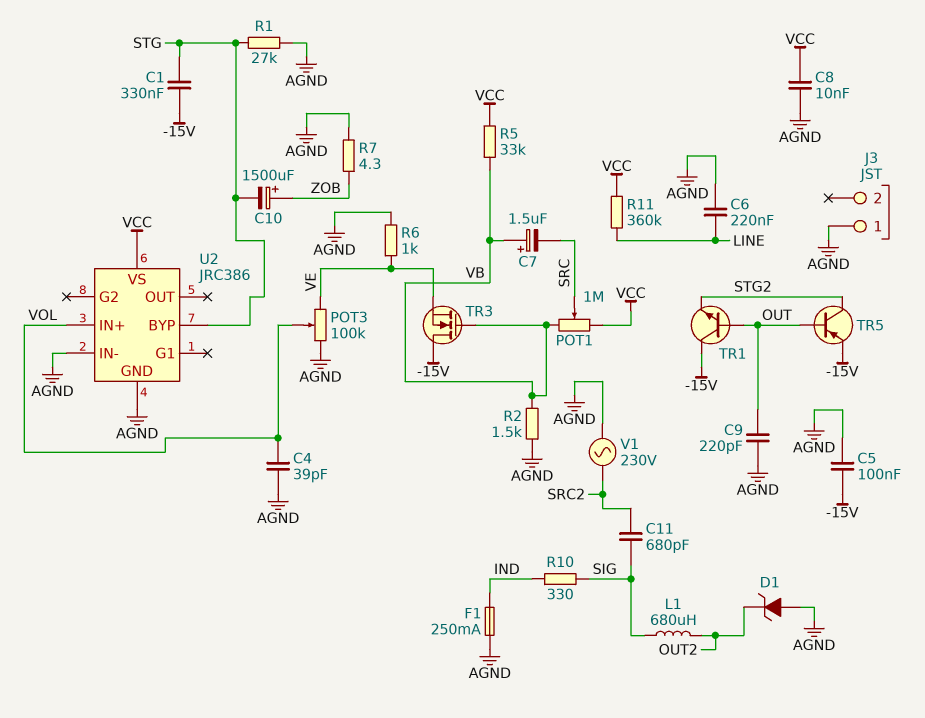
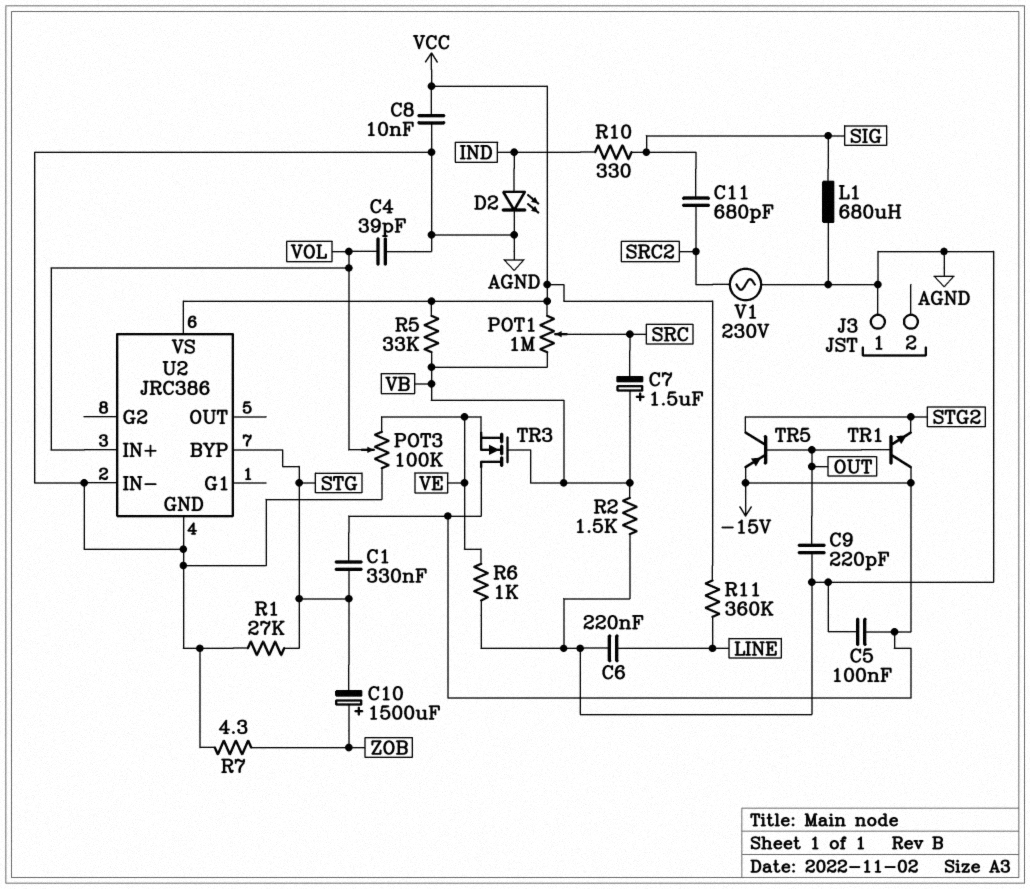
D1: zener (A AGND, K OUT2) -> none
D2: none -> LED (A IND, K AGND)
F1: 250mA (AGND, IND) -> none
L1: 680uH (OUT2, SIG) -> 680uH (AGND, SIG)

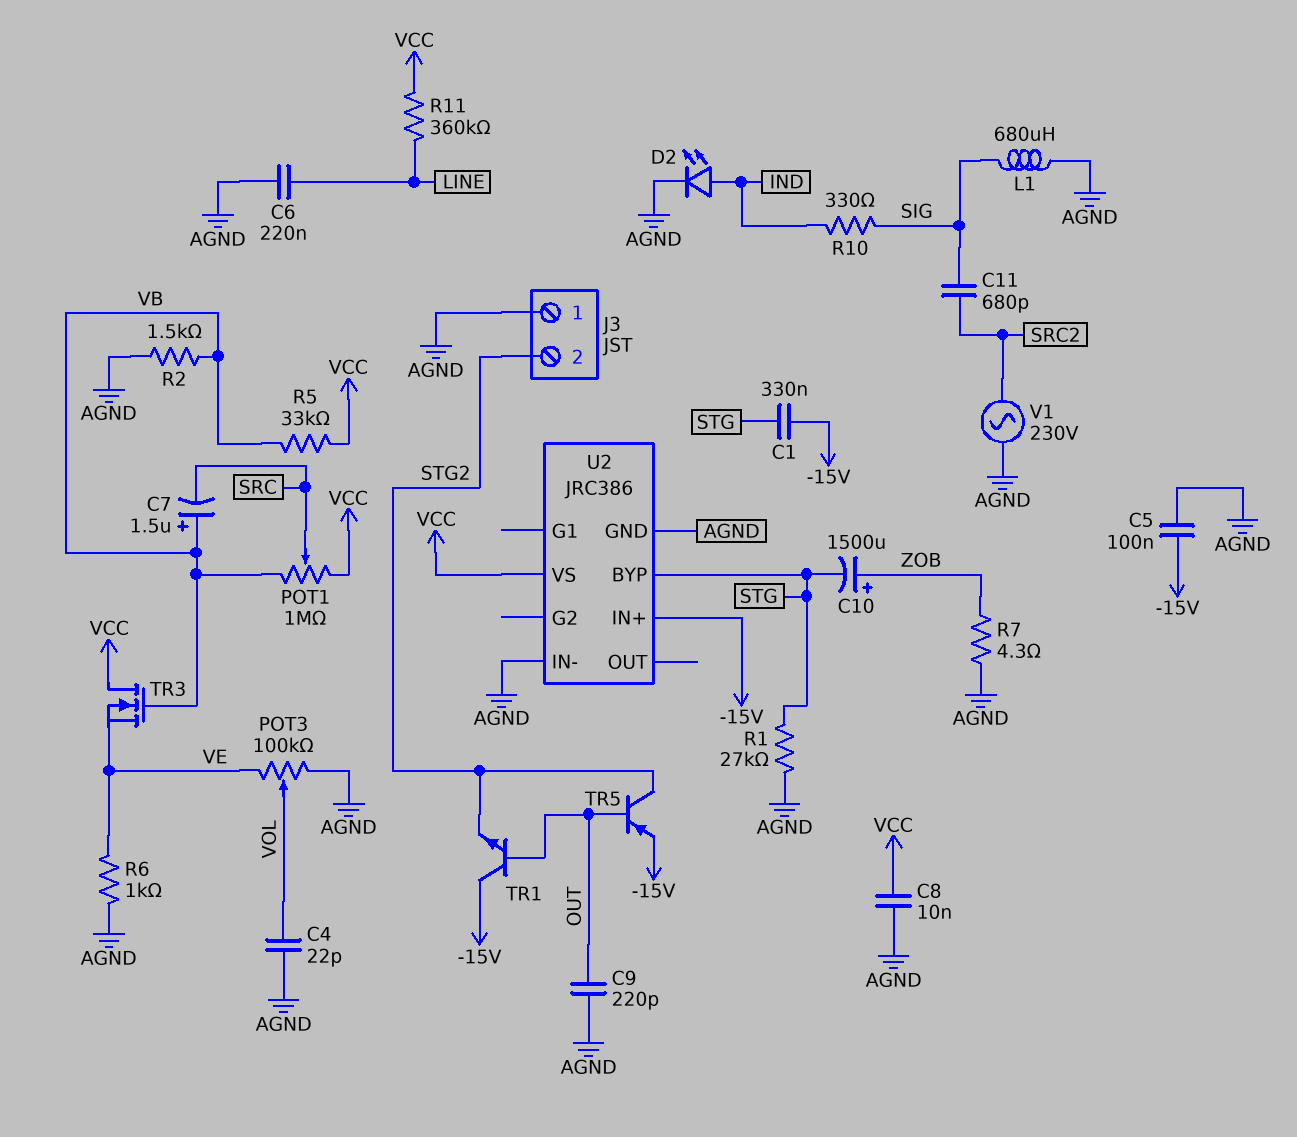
C4: 39pF (AGND, VOL) -> 22pF (AGND, VOL)
J3 pin 2: none -> STG2
TR3: NMOS (G VB, D -15V, S VE) -> NMOS (G VB, D VCC, S VE)
U2 pin IN+: VOL -> -15V

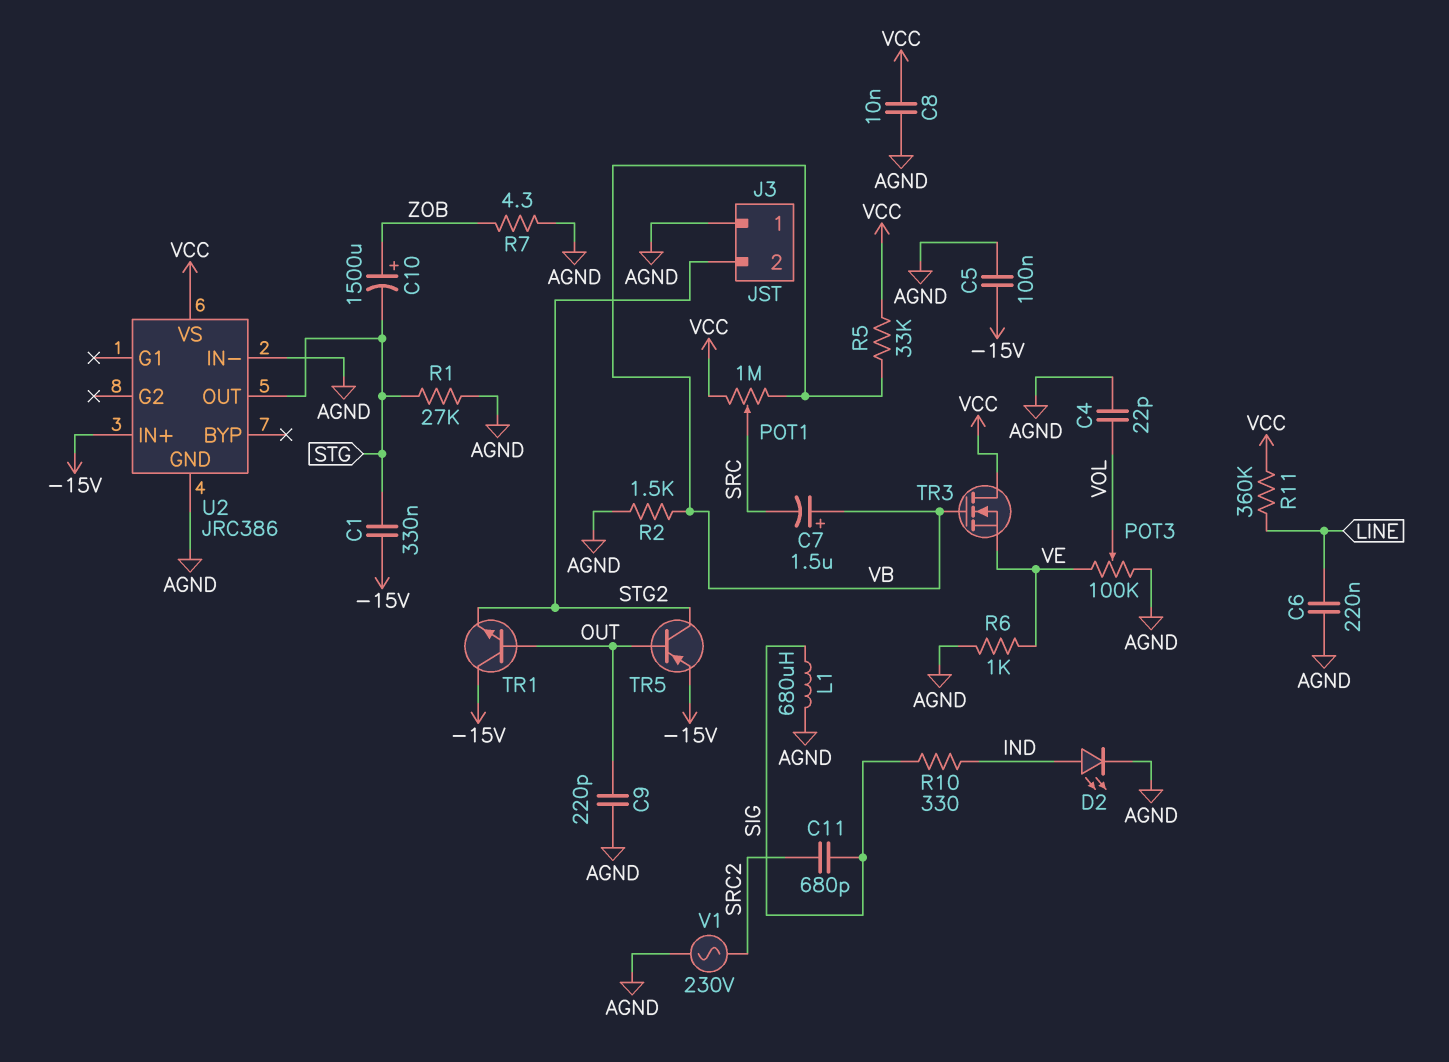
U2 pin BYP: STG -> none
U2 pin OUT: none -> STG

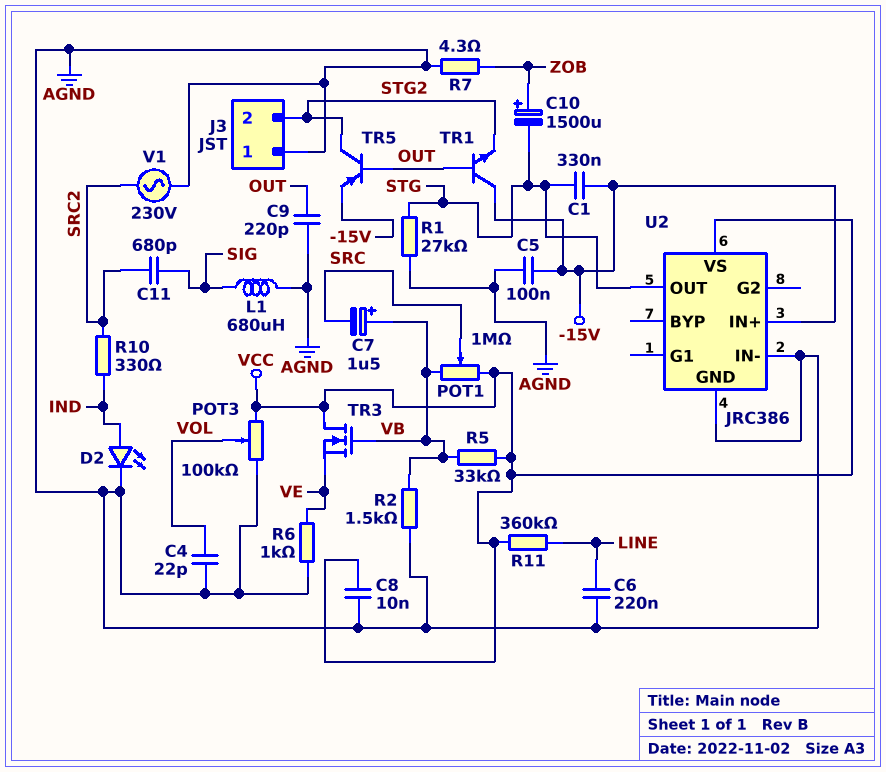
POT3: 100k (AGND, VE, wiper VOL) -> 100k (AGND, VCC, wiper VOL)
R10: 330 (IND, SIG) -> 330 (IND, SRC2)

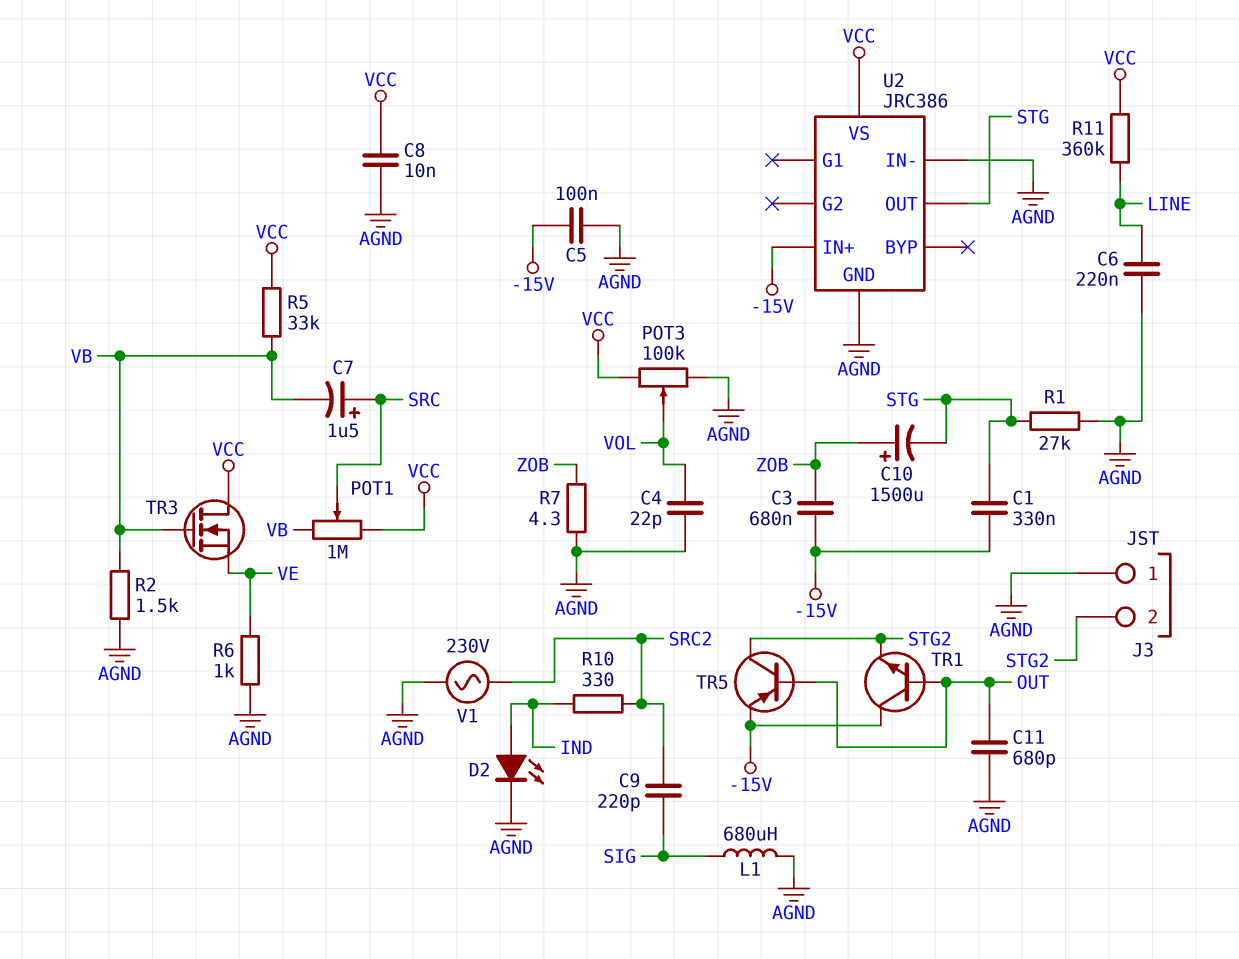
C3: none -> 680nF (-15V, ZOB)
C7: 1.5uF (plus VB, minus SRC) -> 1.5uF (plus SRC, minus VB)
C9: 220pF (AGND, OUT) -> 220pF (SIG, SRC2)
C11: 680pF (SIG, SRC2) -> 680pF (AGND, OUT)

